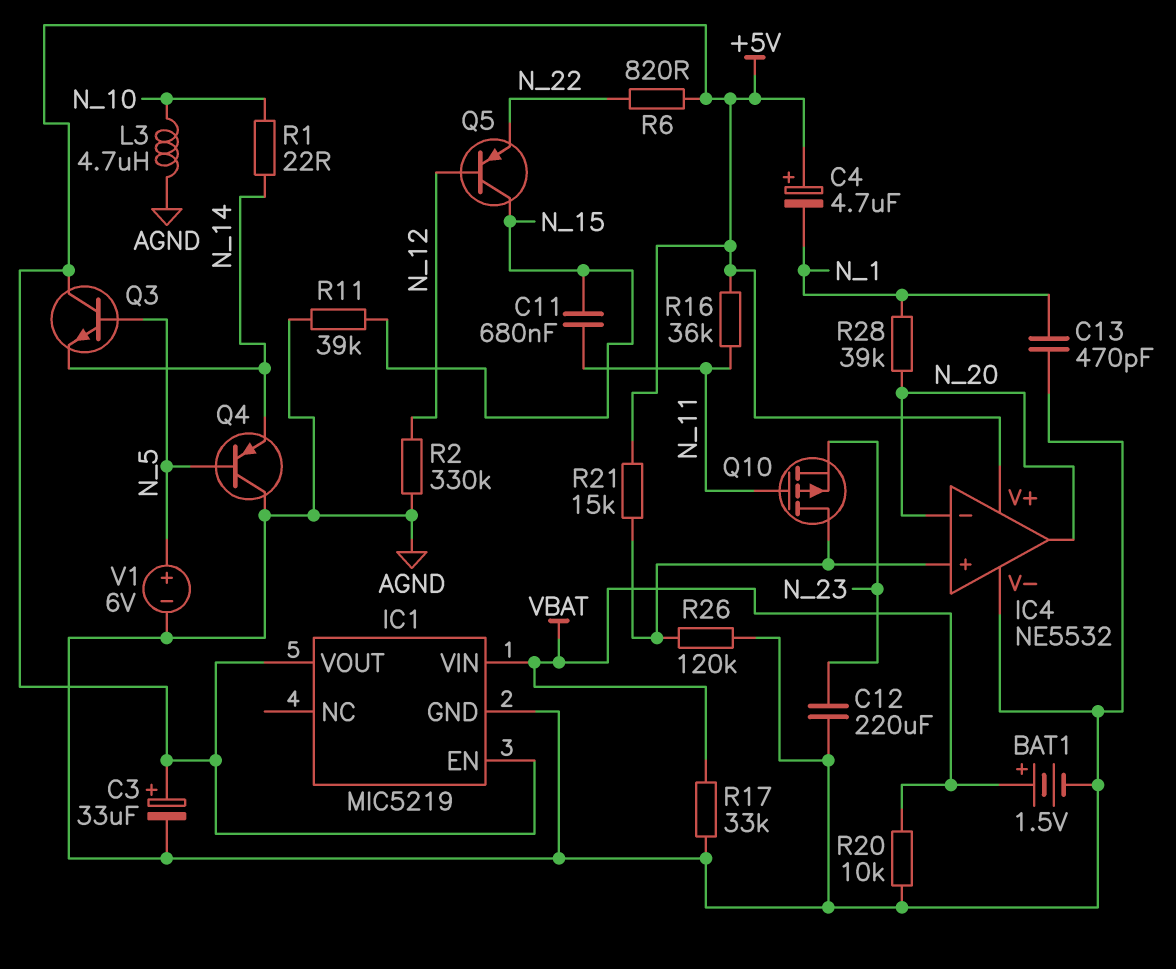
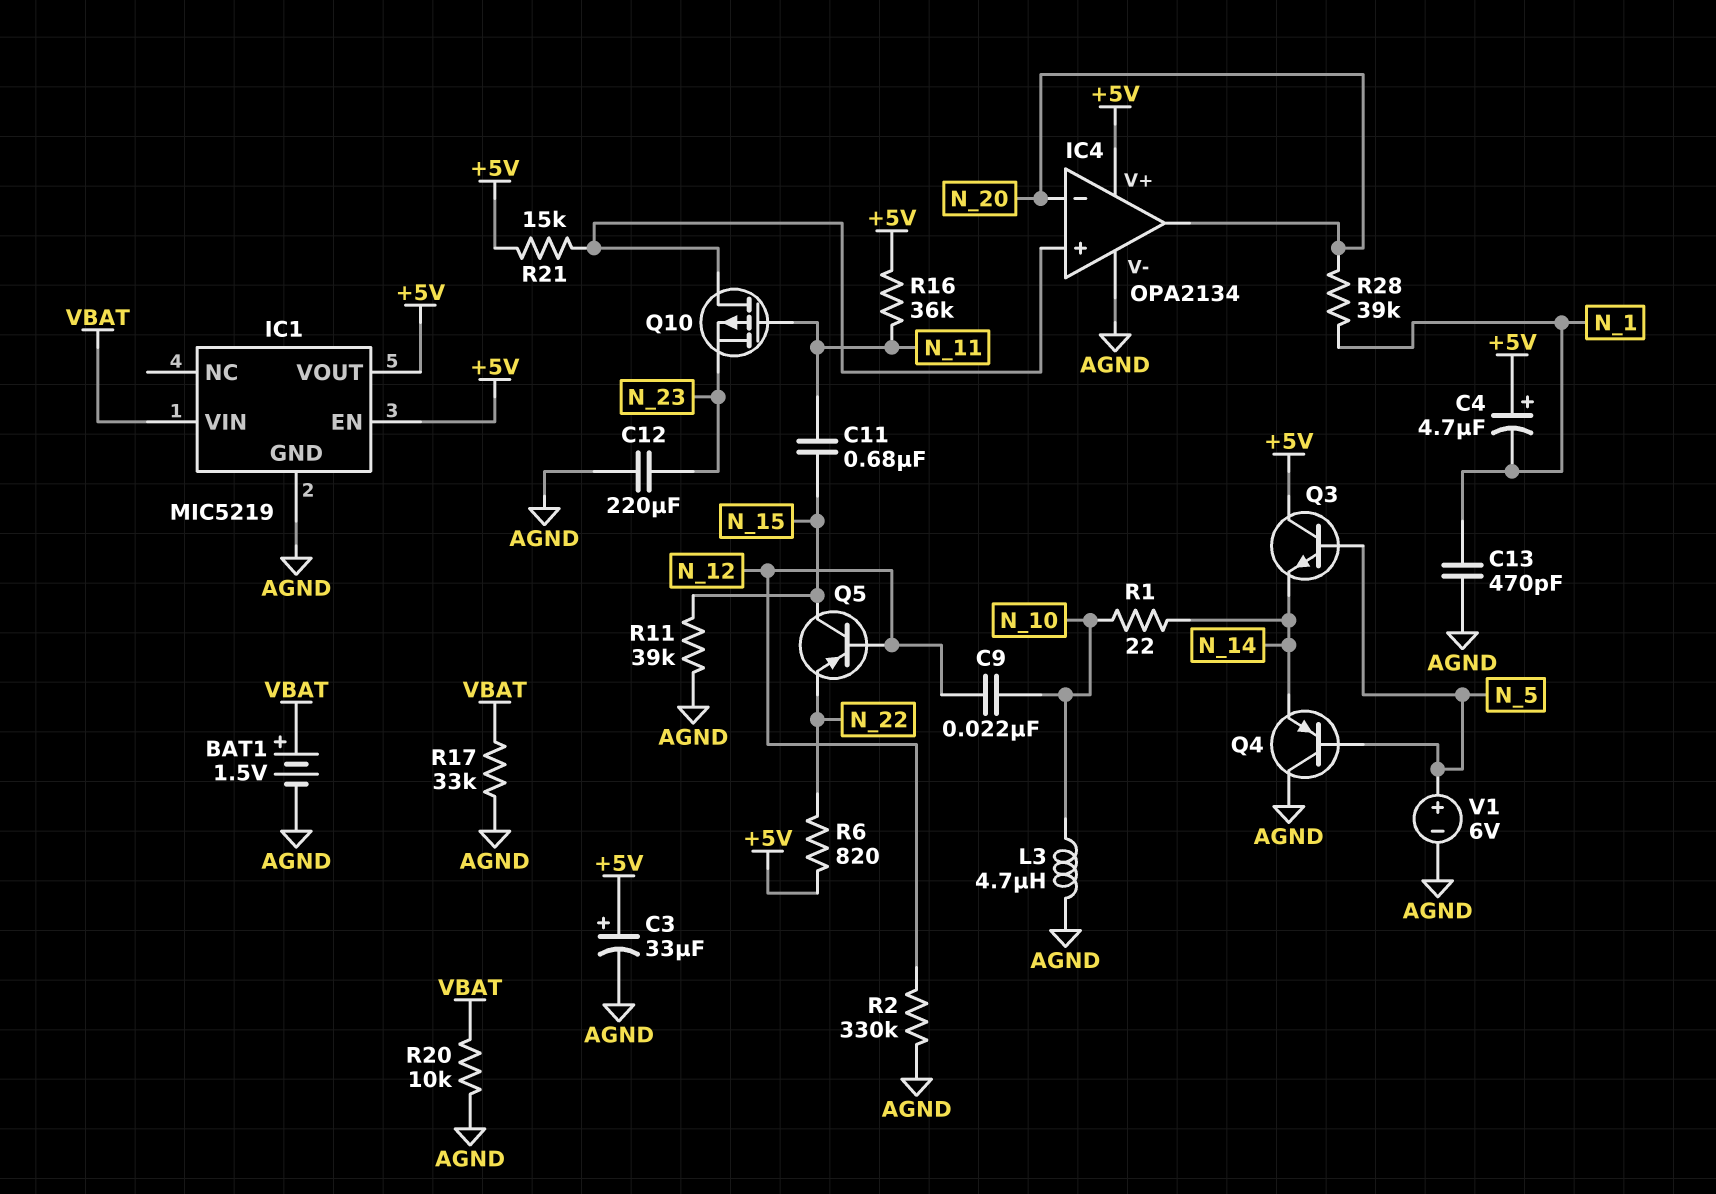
C9: none -> 22nF (N_10, N_12)
IC4: NE5532 -> OPA2134
R26: 120k (AGND, IC4/in+) -> none

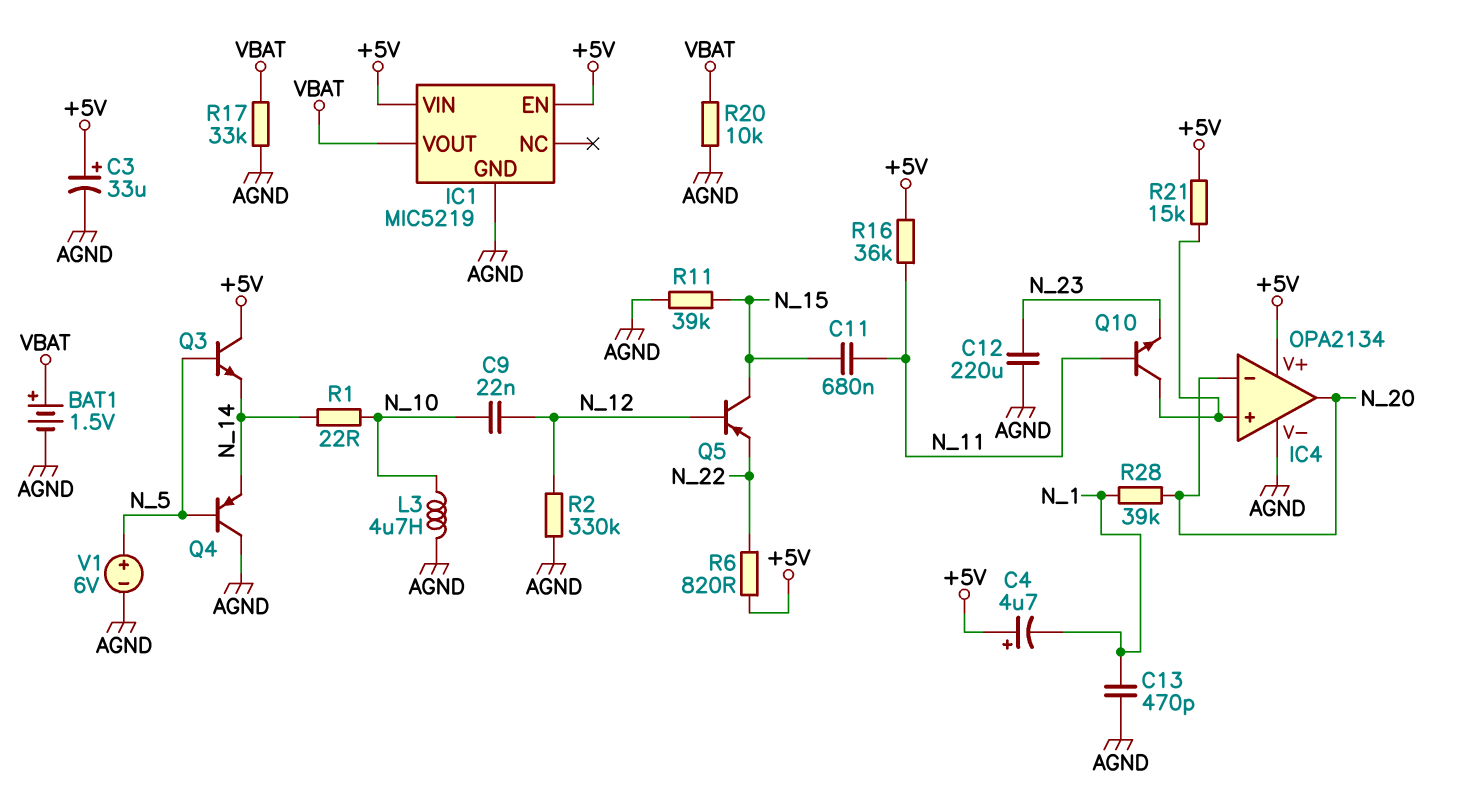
IC1 pin VIN: VBAT -> +5V
IC1 pin VOUT: +5V -> VBAT
Q10: PMOS (G N_11, D IC4/in+, S N_23) -> NPN (B N_11, C IC4/in+, E N_23)

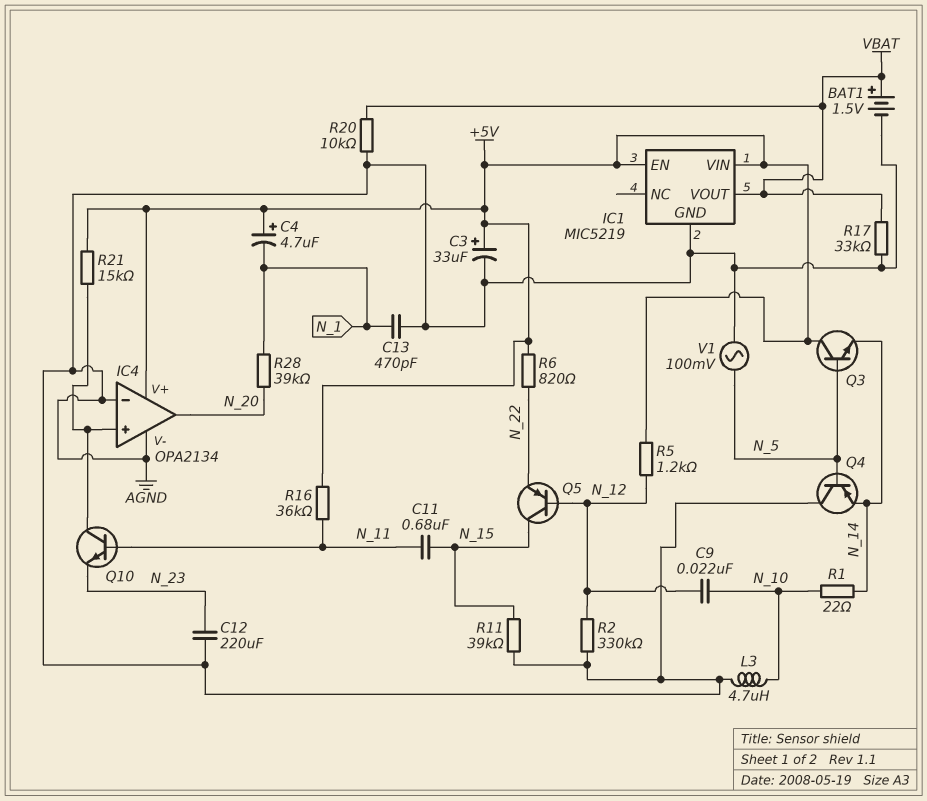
IC4 pin in-: N_20 -> AGND
R5: none -> 1.2k (+5V, N_12)
V1: 6V (plus N_5, minus AGND) -> AC 100mV (AGND, N_5)

